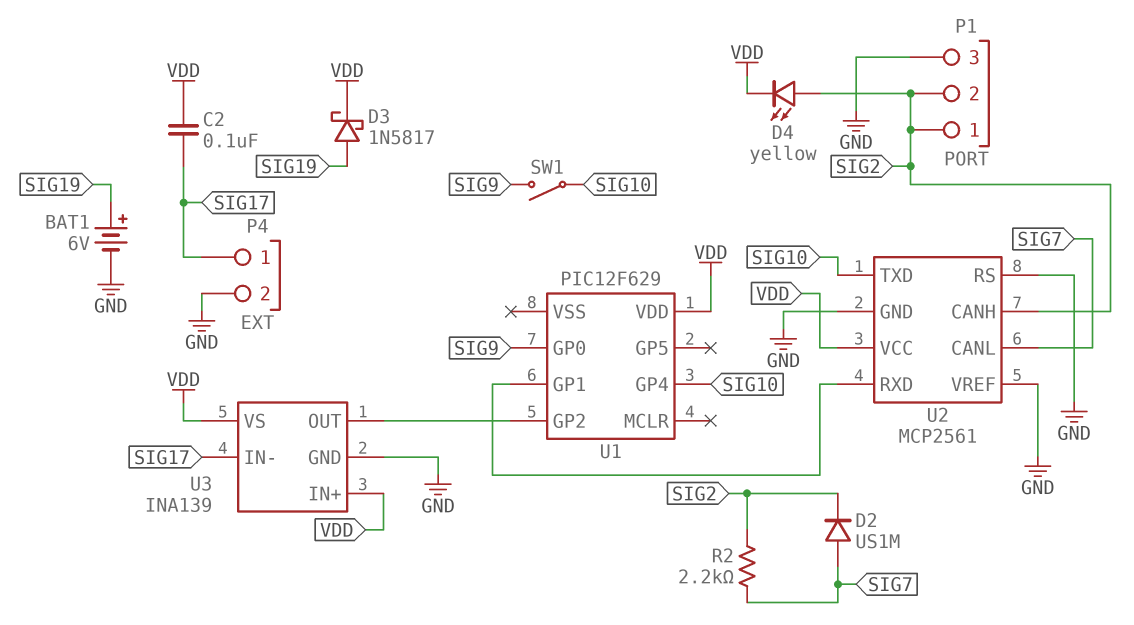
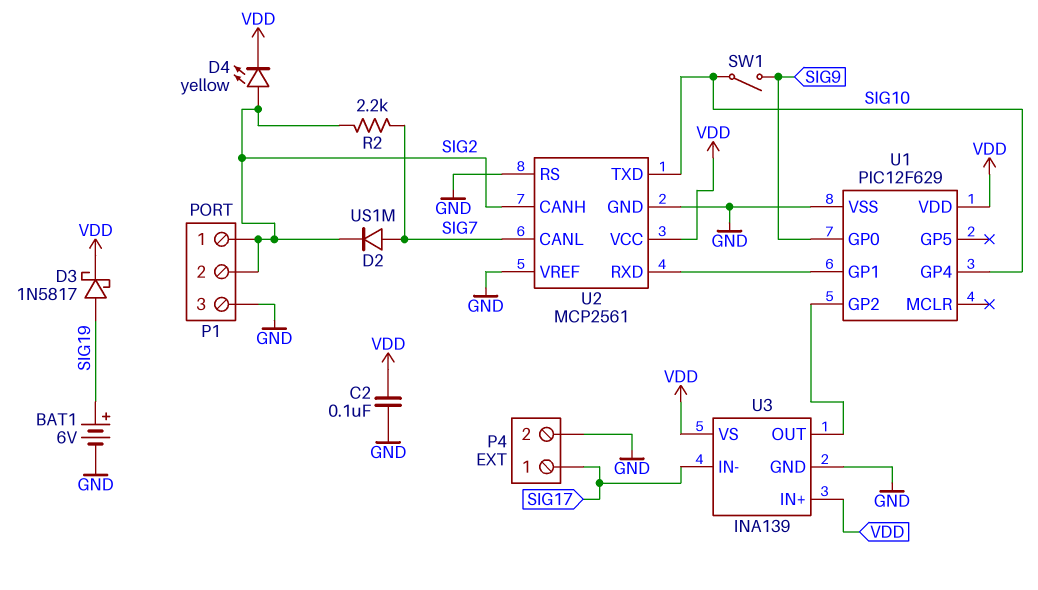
C2: 100nF (SIG17, VDD) -> 100nF (GND, VDD)
U1 pin VSS: none -> GND

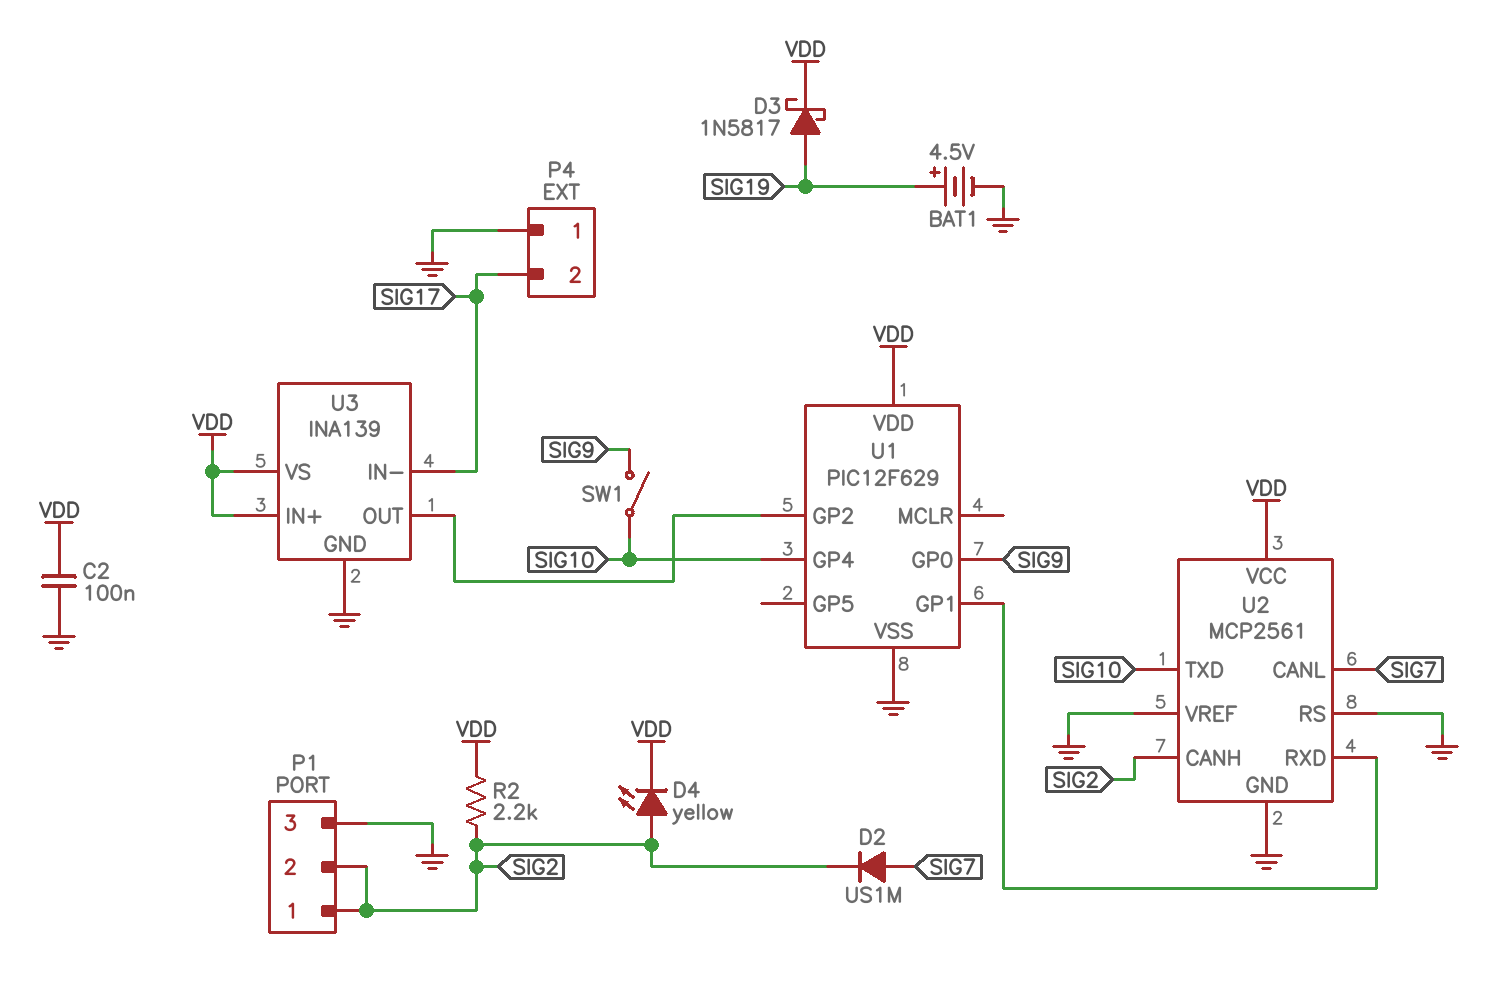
BAT1: 6V (plus SIG19, minus GND) -> 4.5V (plus SIG19, minus GND)
P4 pin 1: SIG17 -> GND
P4 pin 2: GND -> SIG17
R2: 2.2k (SIG2, SIG7) -> 2.2k (SIG2, VDD)

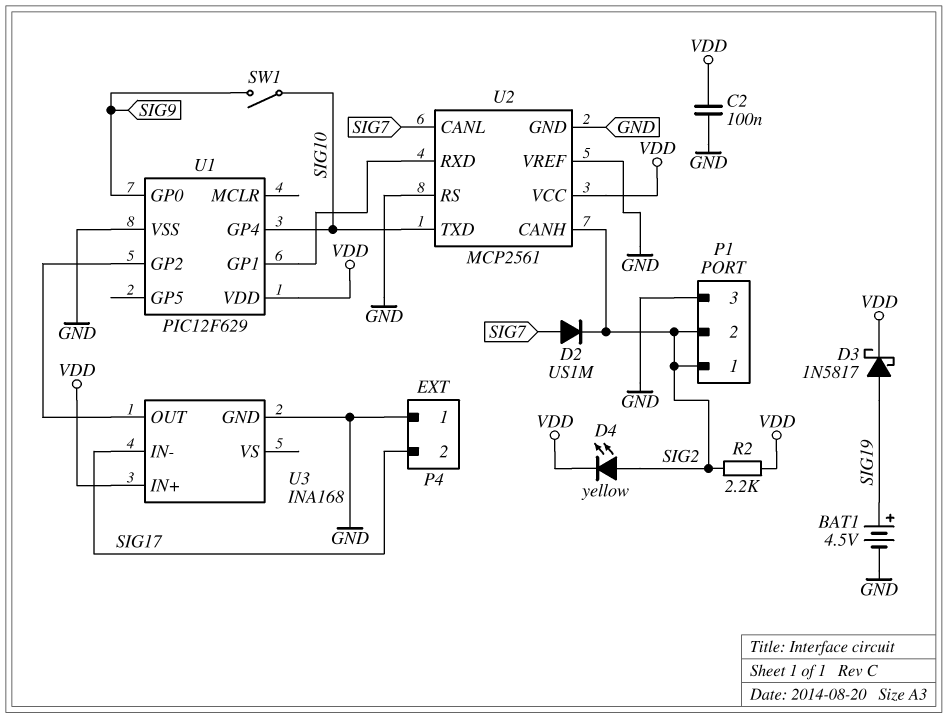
U3: INA139 -> INA168
U3 pin VS: VDD -> none

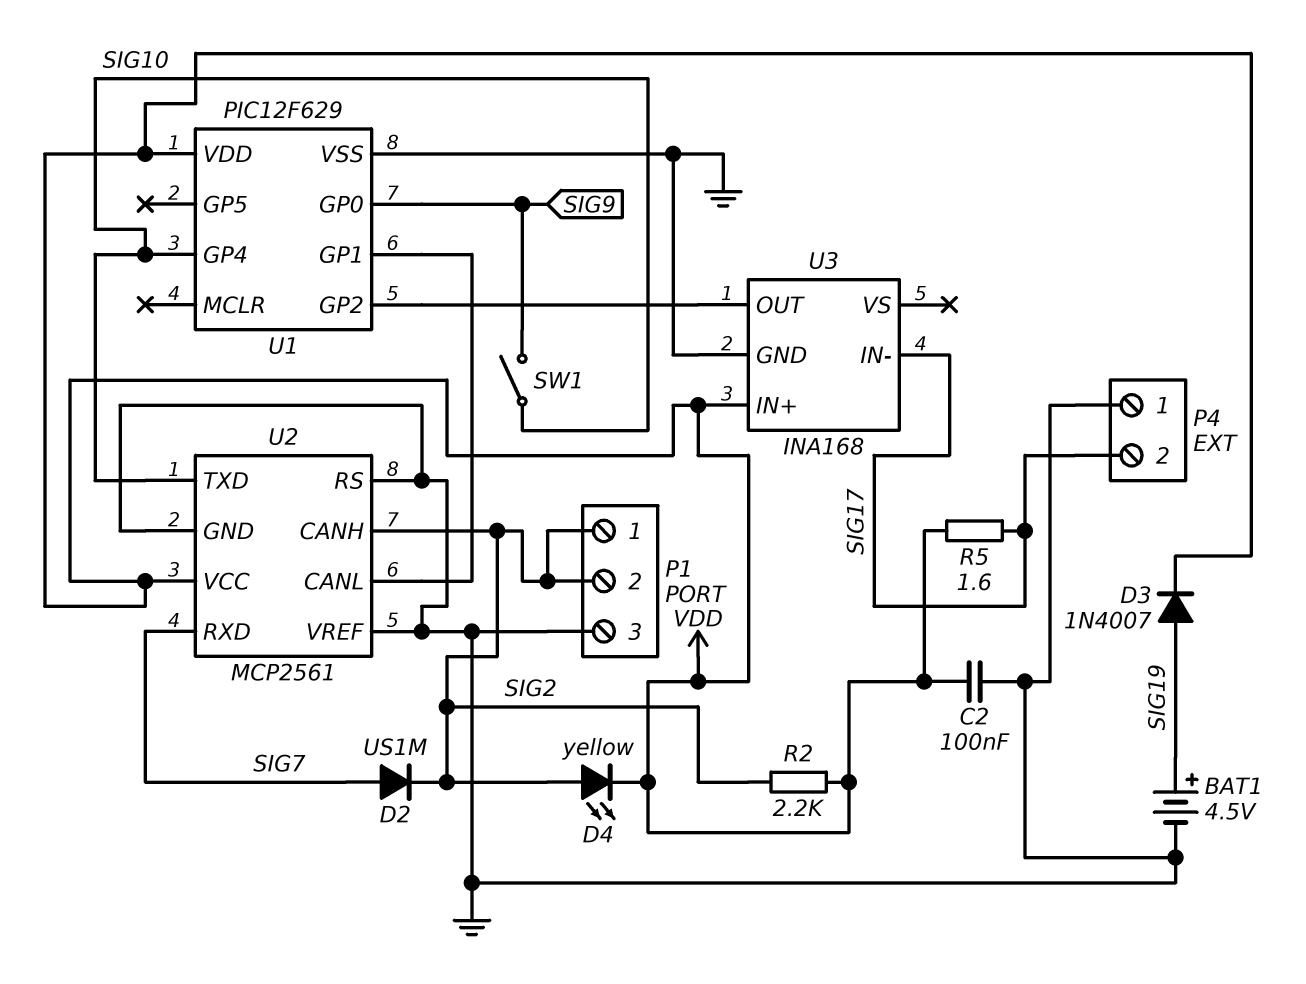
D3: schottky 1N5817 (A SIG19, K VDD) -> diode 1N4007 (A SIG19, K VDD)
R5: none -> 1.6 (SIG17, VDD)
U2 pin CANL: SIG7 -> U1/GP1
U2 pin RXD: U1/GP1 -> SIG7

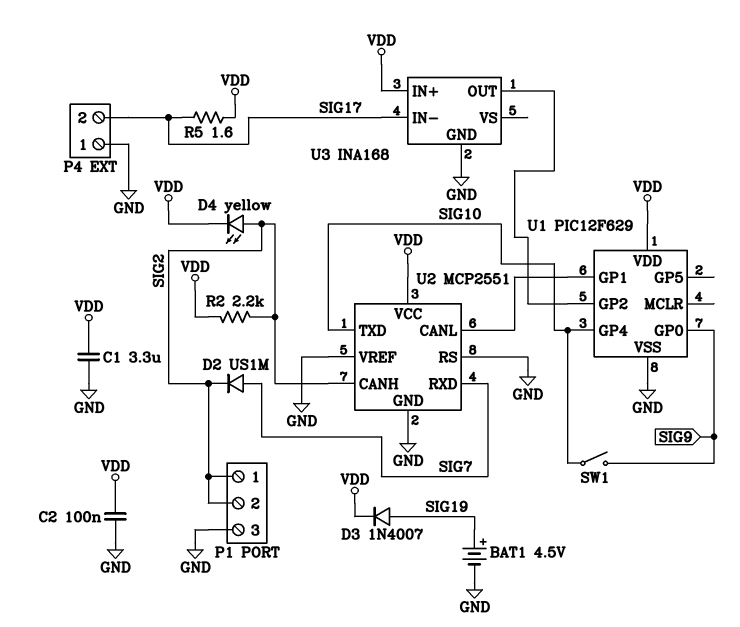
C1: none -> 3.3uF (GND, VDD)
U2: MCP2561 -> MCP2551

